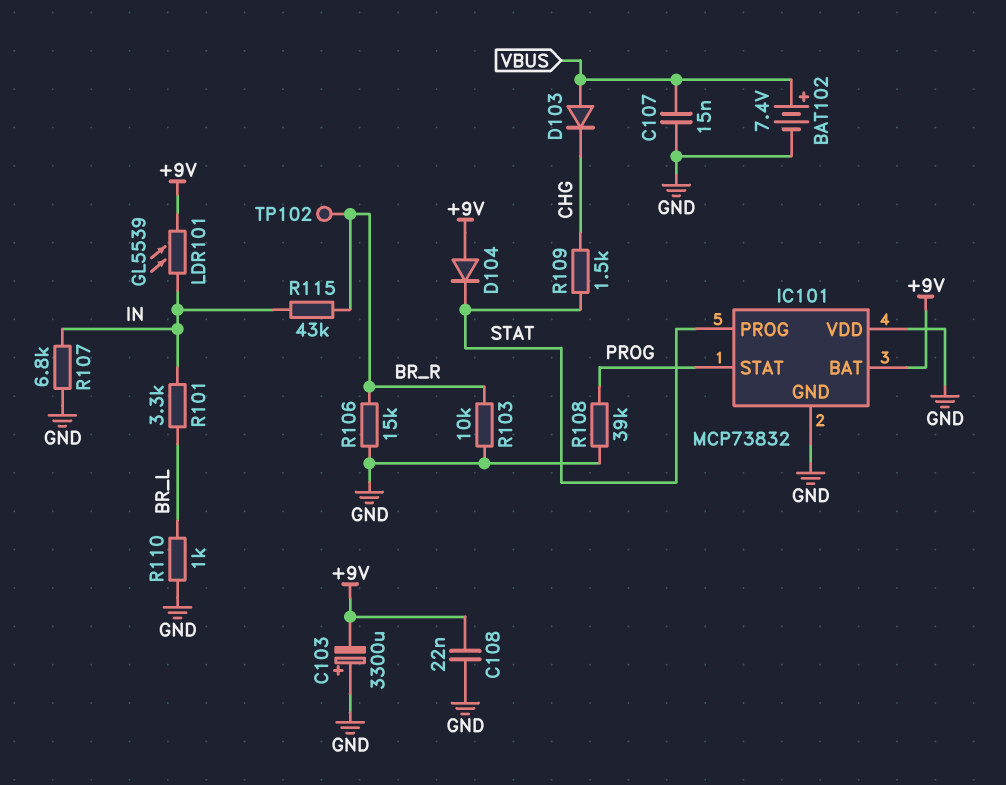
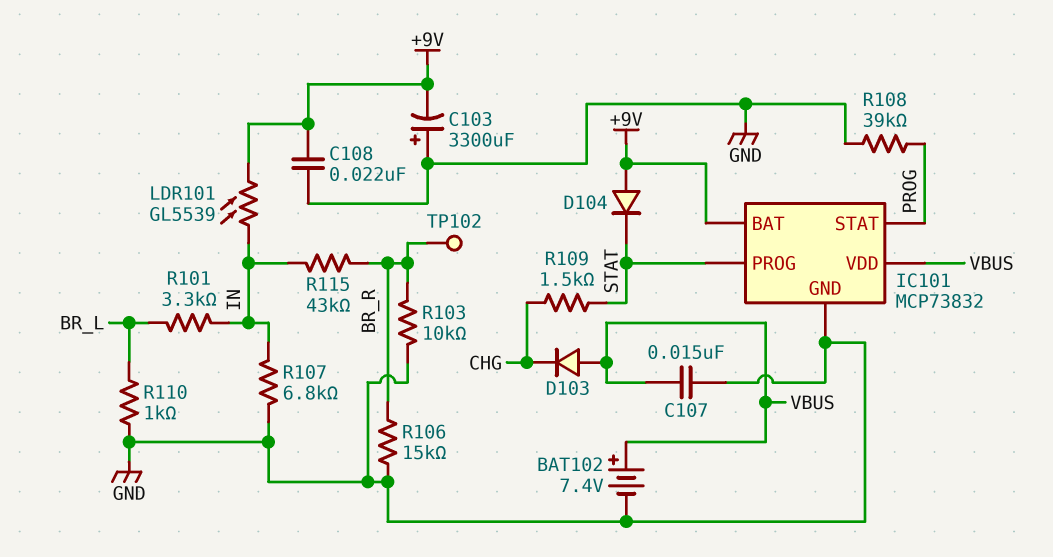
IC101 pin VDD: GND -> VBUS

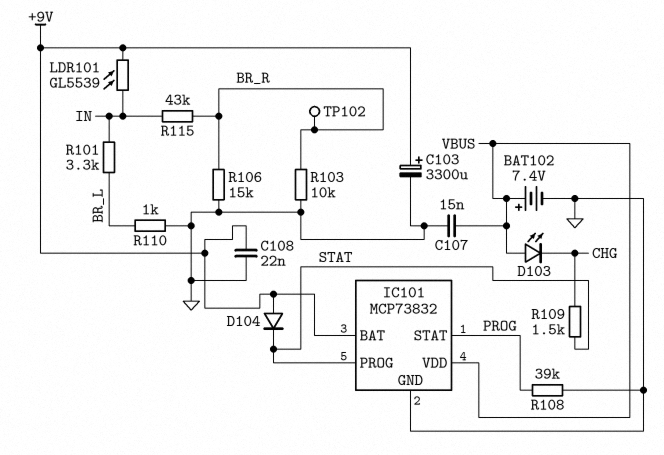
C103: 3300uF (plus GND, minus +9V) -> 3300uF (plus +9V, minus GND)
D103: diode (A VBUS, K CHG) -> LED (A VBUS, K CHG)
R107: 6.8k (GND, IN) -> none

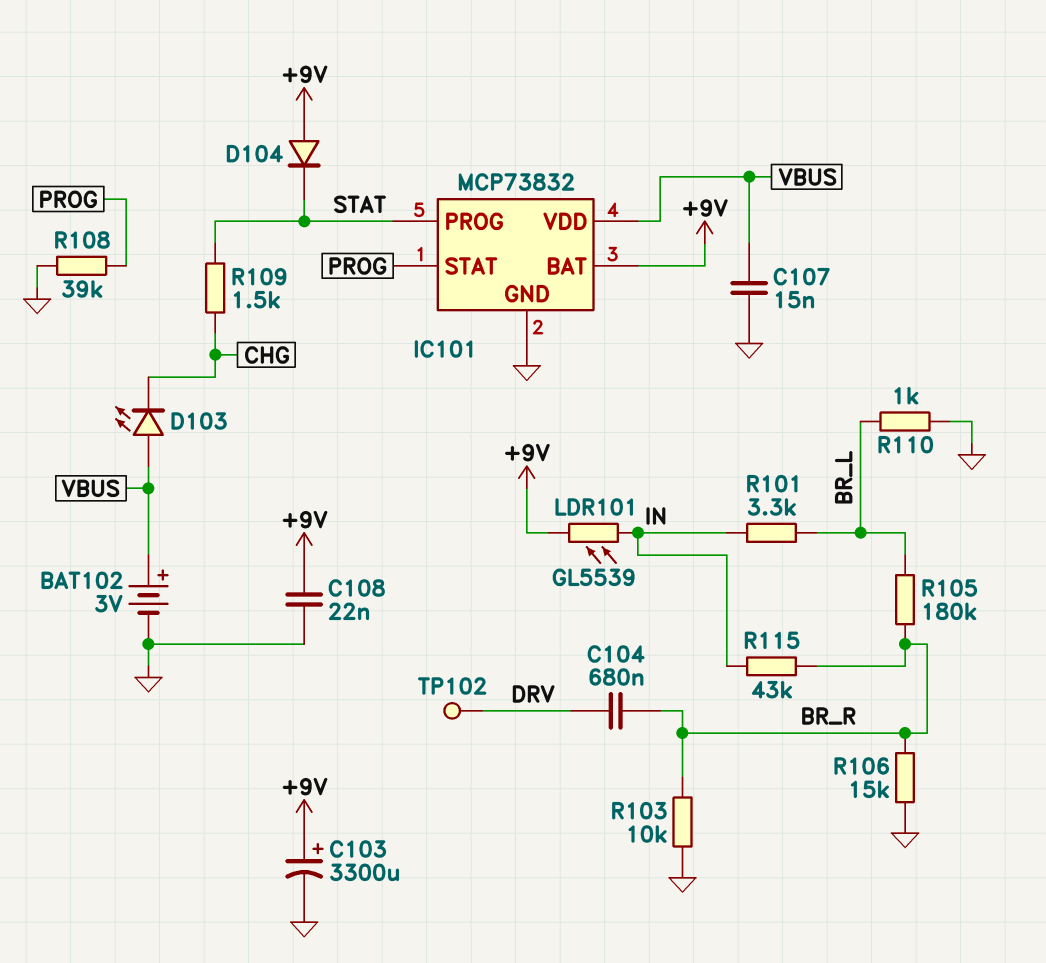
BAT102: 7.4V (plus VBUS, minus GND) -> 3V (plus VBUS, minus GND)
C104: none -> 680nF (BR_R, DRV)
R105: none -> 180k (BR_L, BR_R)
TP102: test point (BR_R) -> test point (DRV)

